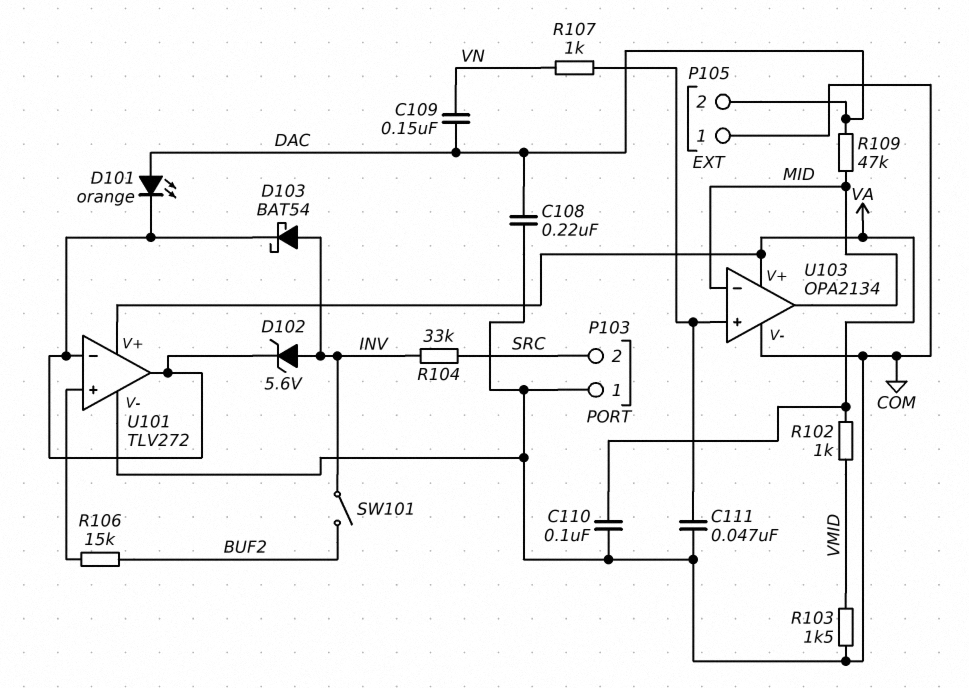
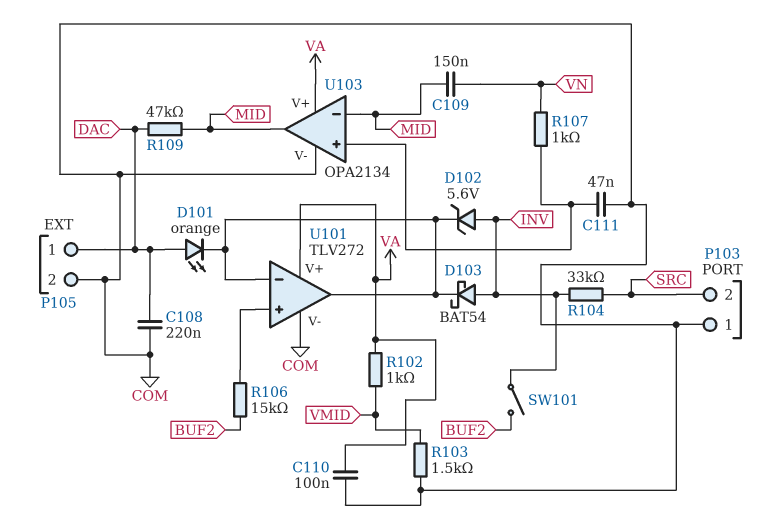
C109: 150nF (DAC, VN) -> 150nF (MID, VN)
P105 pin 1: COM -> DAC
P105 pin 2: DAC -> COM

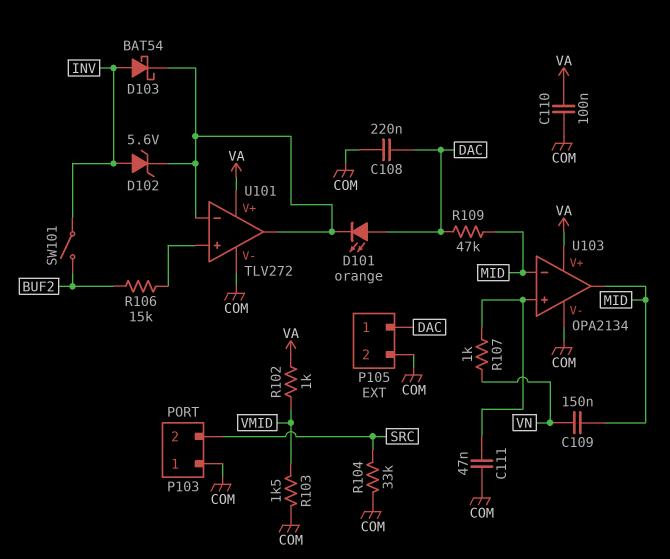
R104: 33k (INV, SRC) -> 33k (COM, SRC)

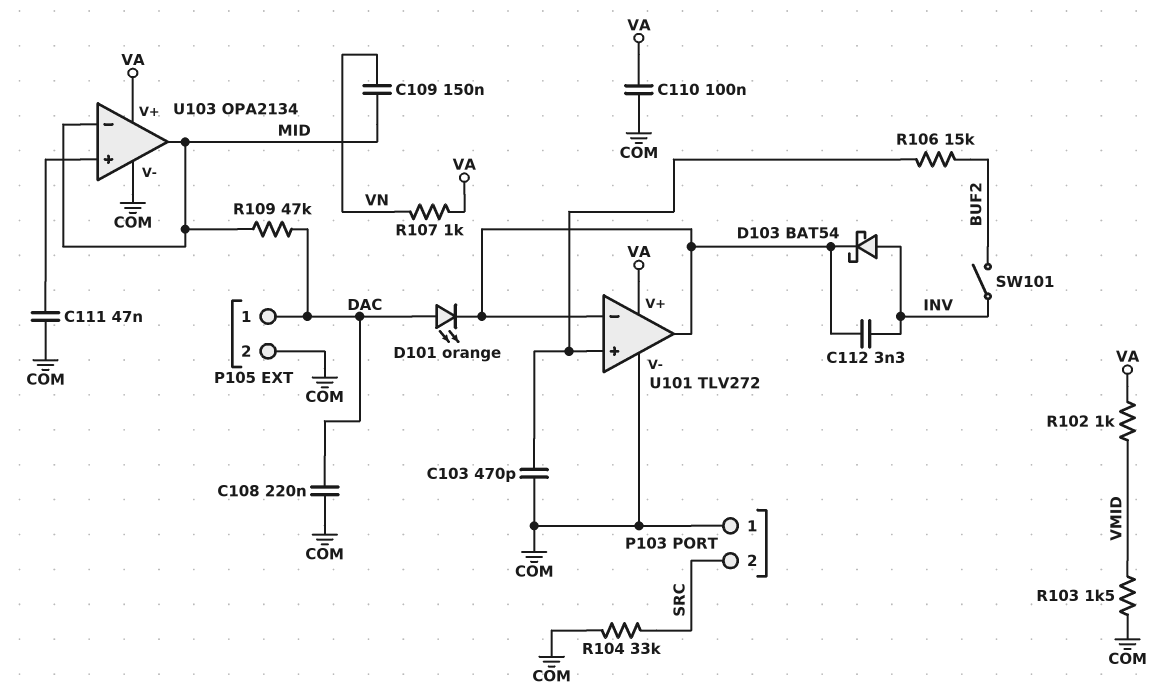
C103: none -> 470pF (COM, U101/in+)
C112: none -> 3.3nF (INV, U101/in-)
D102: zener 5.6V (A INV, K U101/in-) -> none
R107: 1k (U103/in+, VN) -> 1k (VA, VN)

